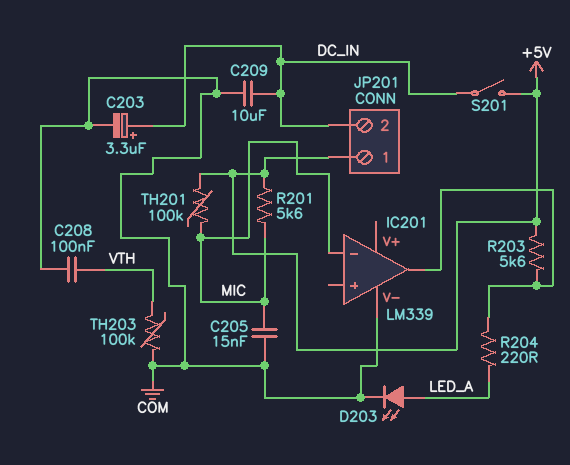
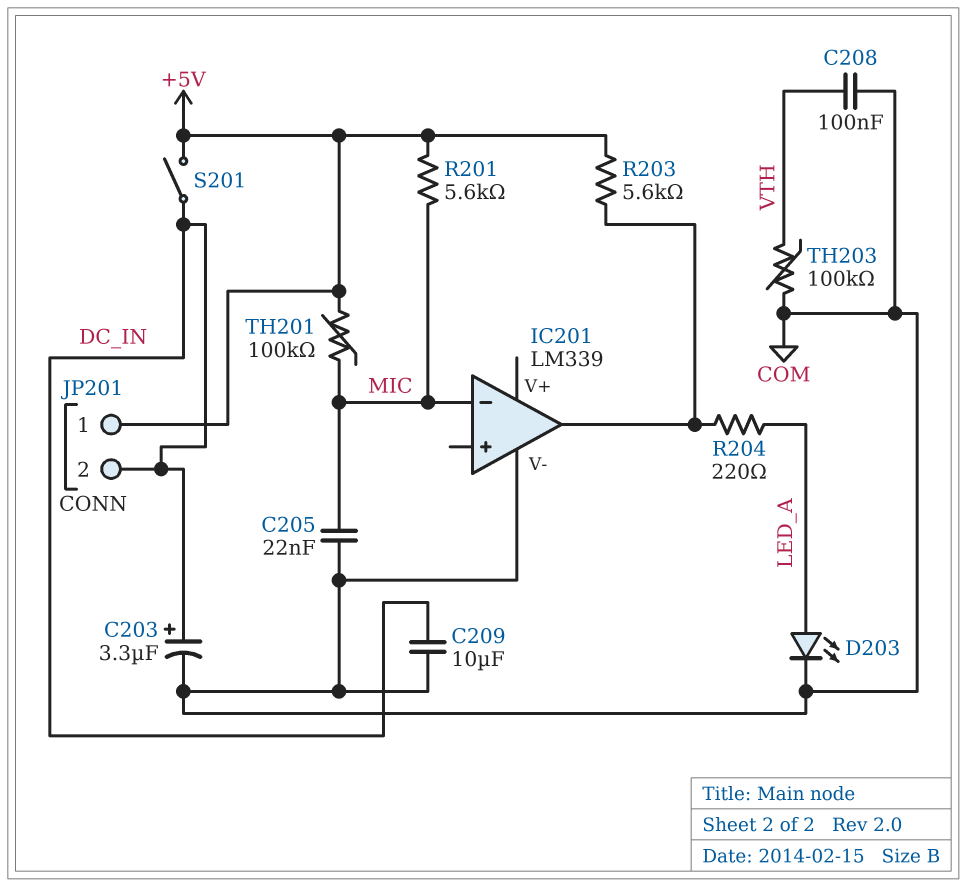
C205: 15nF (COM, MIC) -> 22nF (COM, MIC)

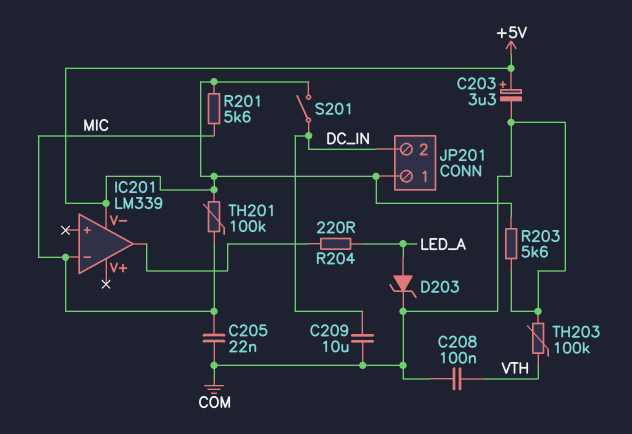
C203: 3.3uF (plus DC_IN, minus COM) -> 3.3uF (plus +5V, minus COM)
D203: LED (A LED_A, K COM) -> zener (A LED_A, K COM)
IC201 pin V-: COM -> +5V
R203: 5.6k (+5V, IC201/out) -> 5.6k (+5V, COM)

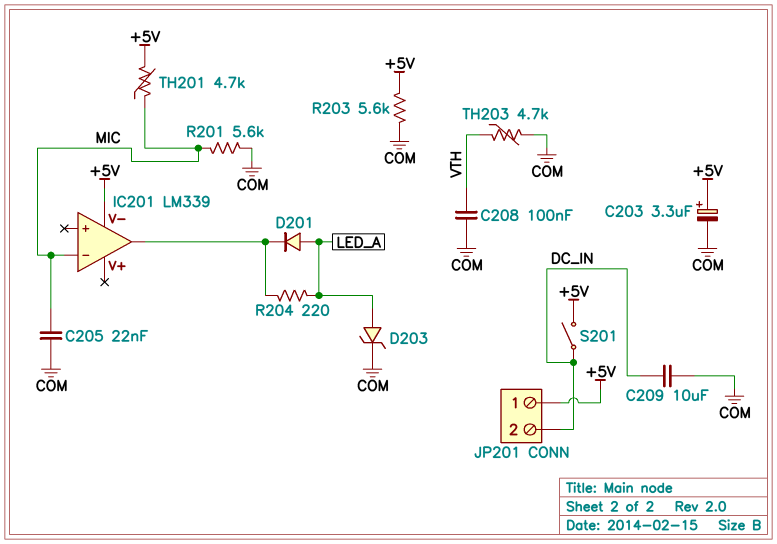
D201: none -> diode (A LED_A, K IC201/out)
R201: 5.6k (+5V, MIC) -> 5.6k (COM, MIC)
TH201: 100k (+5V, MIC) -> 4.7k (+5V, MIC)
TH203: 100k (COM, VTH) -> 4.7k (COM, VTH)

